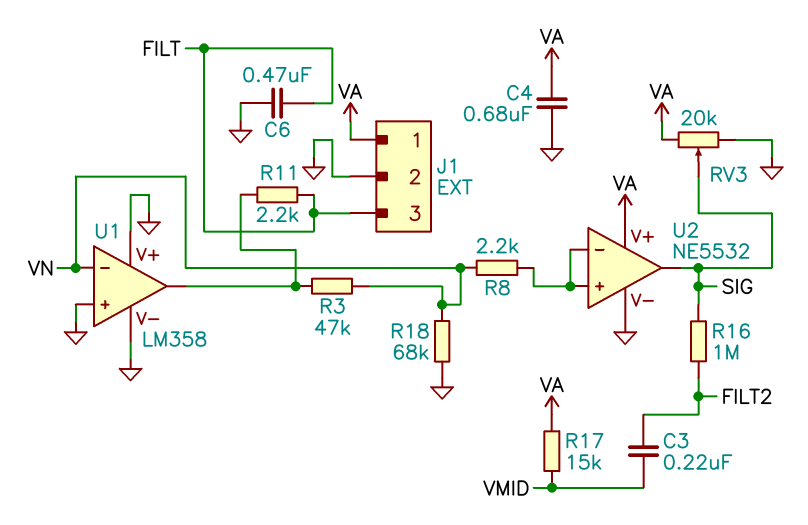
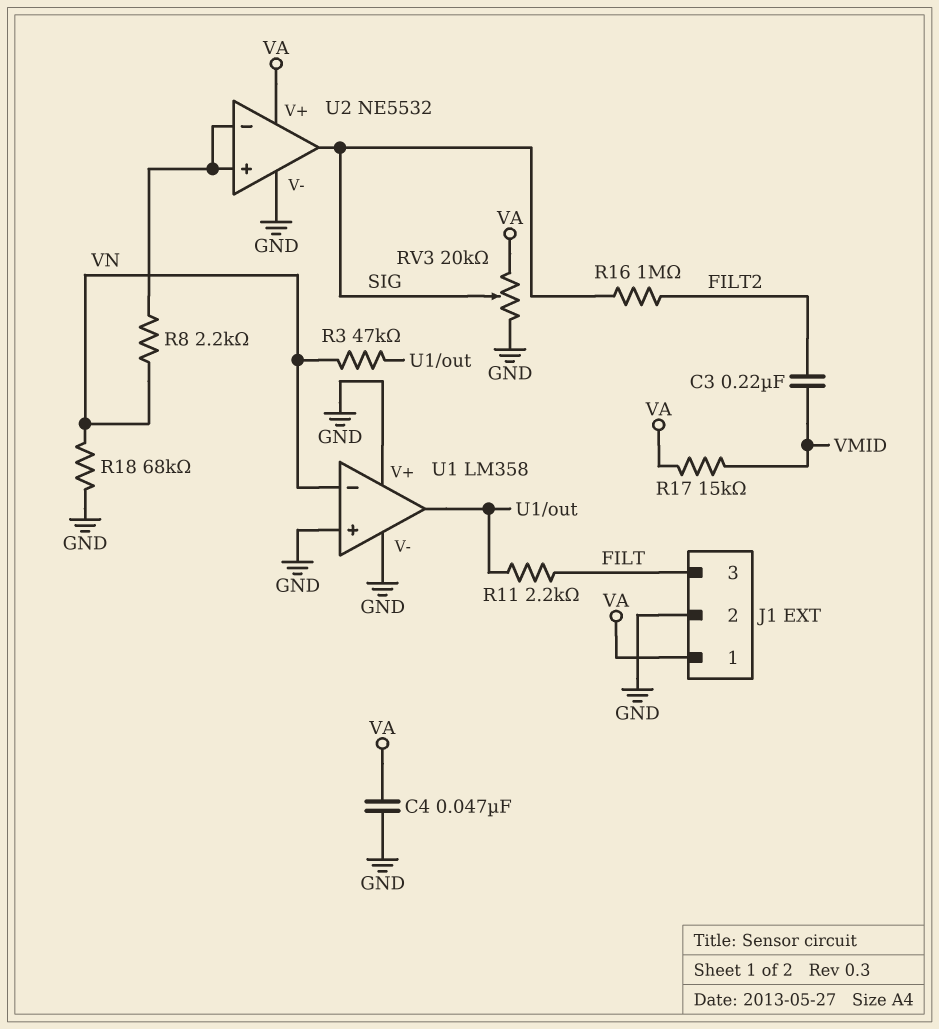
C4: 680nF (GND, VA) -> 47nF (GND, VA)
C6: 470nF (FILT, GND) -> none

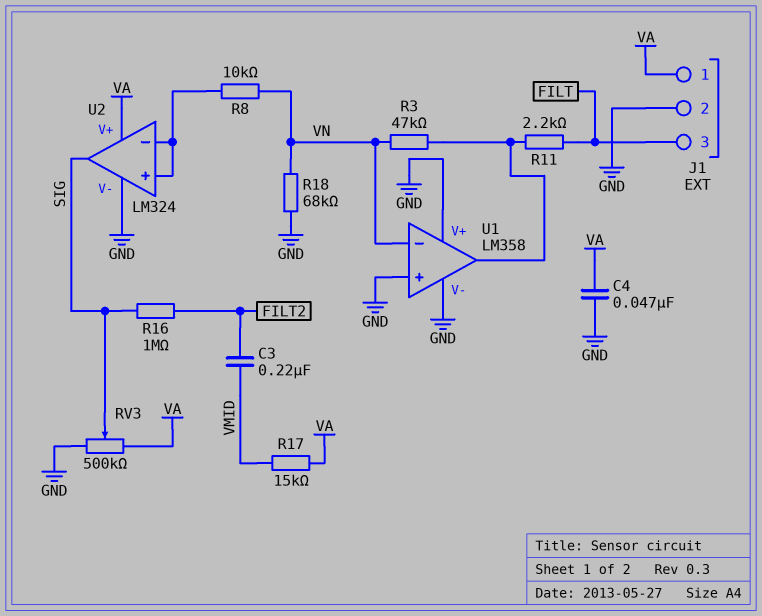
R8: 2.2k (U2/in+, VN) -> 10k (U2/in+, VN)
RV3: 20k (GND, VA, wiper SIG) -> 500k (GND, VA, wiper SIG)
U2: NE5532 -> LM324

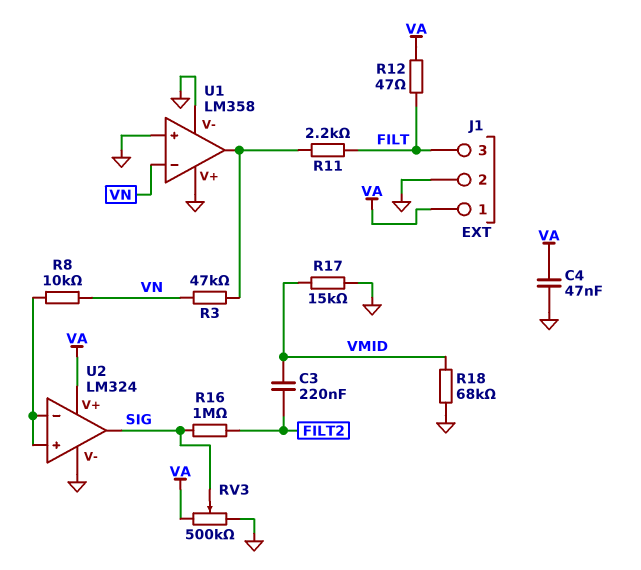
R12: none -> 47 (FILT, VA)
R17: 15k (VA, VMID) -> 15k (GND, VMID)
R18: 68k (GND, VN) -> 68k (GND, VMID)

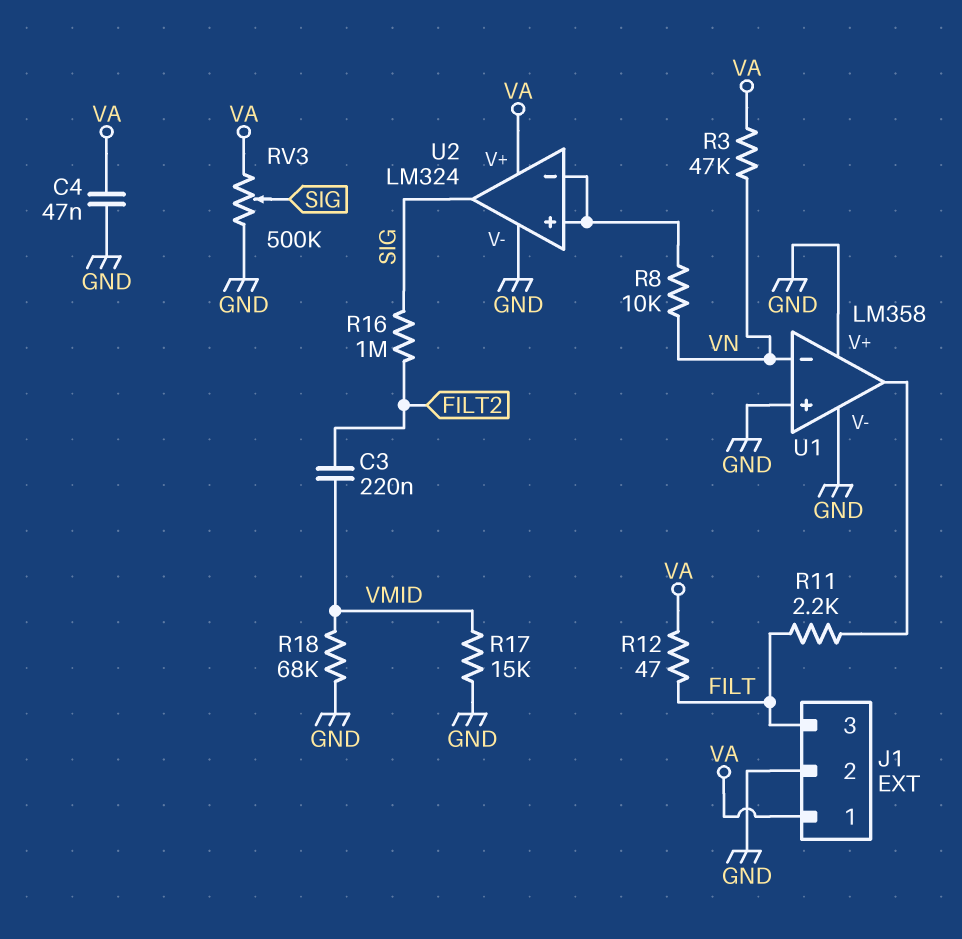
R3: 47k (U1/out, VN) -> 47k (VA, VN)

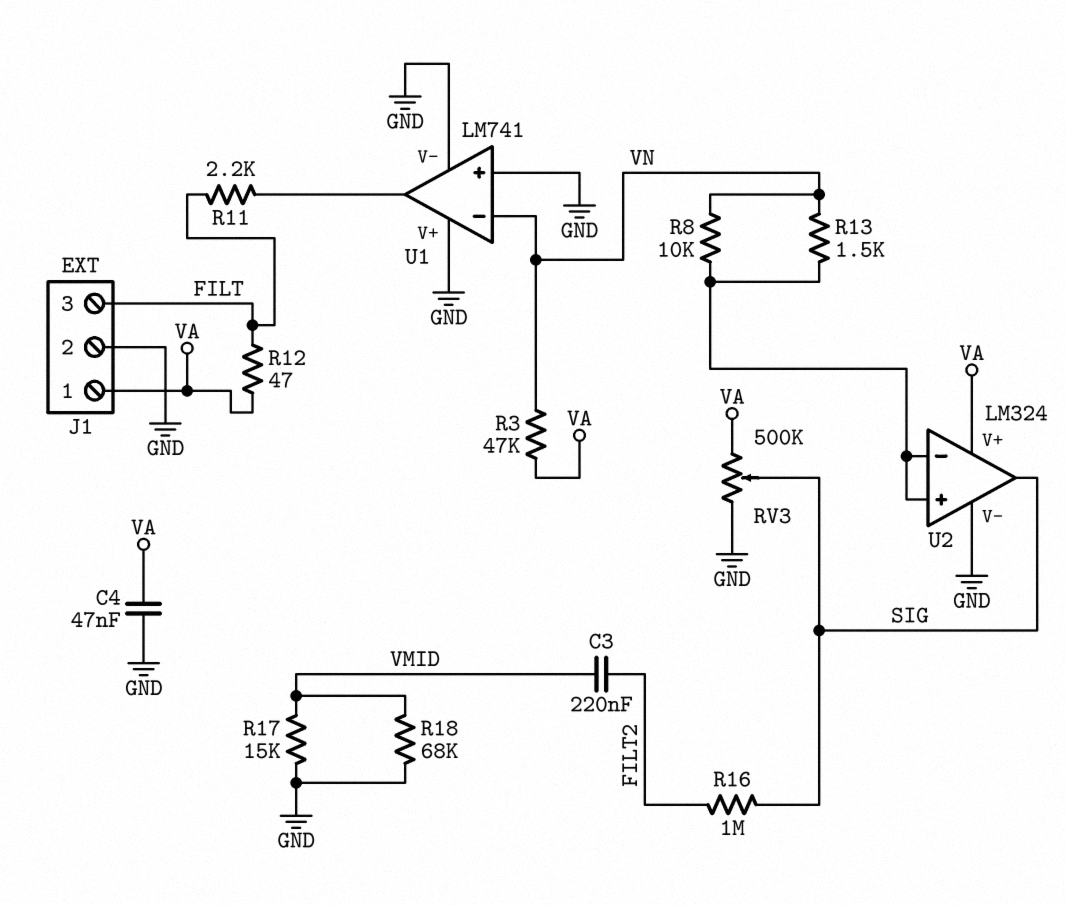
R13: none -> 1.5k (U2/in+, VN)
U1: LM358 -> LM741

